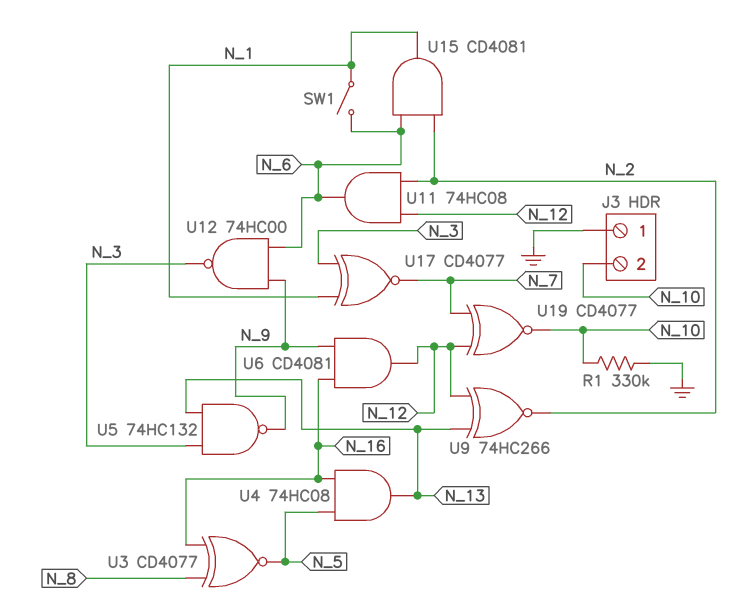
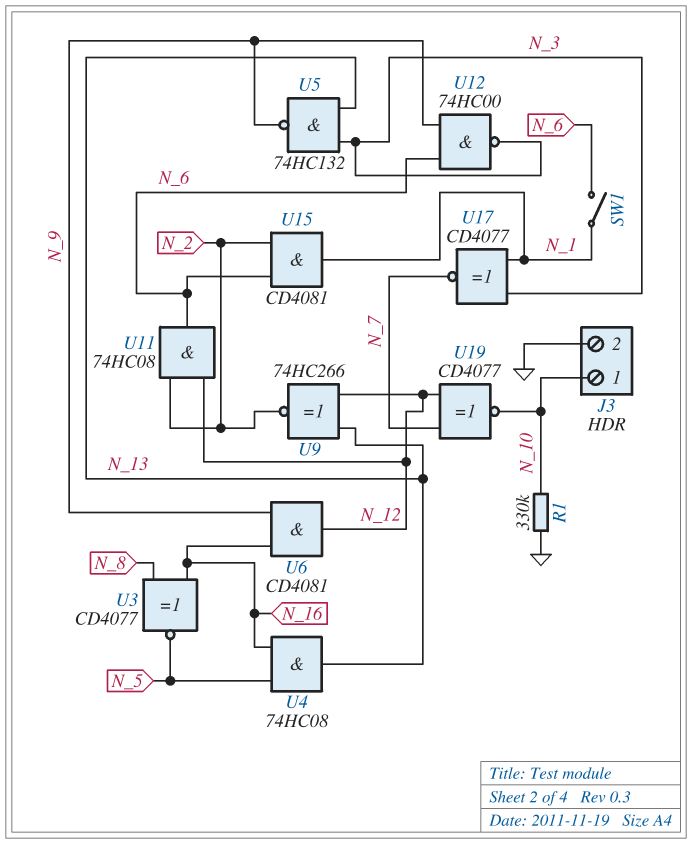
J3 pin 1: GND -> N_10
J3 pin 2: N_10 -> GND

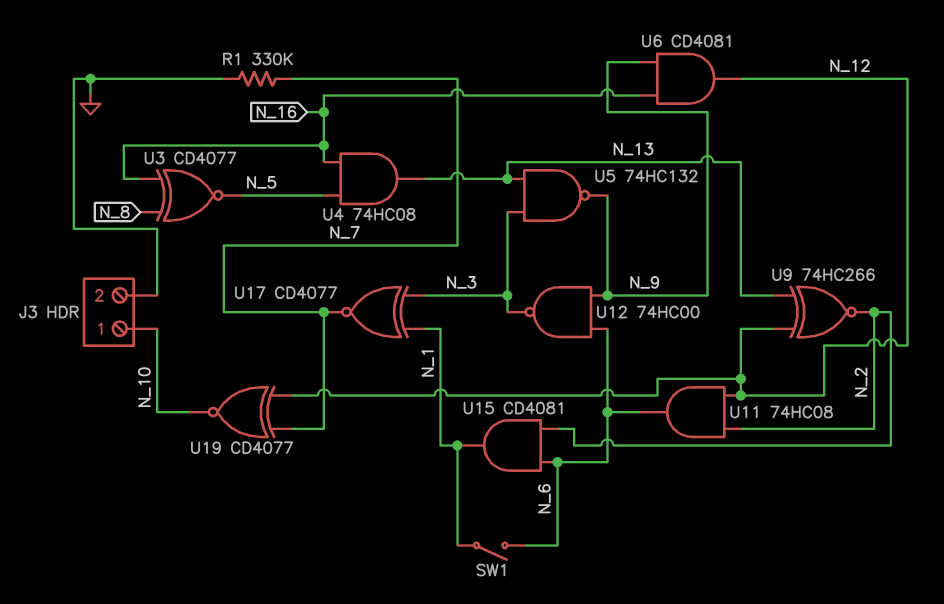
R1: 330k (GND, N_10) -> 330k (GND, N_7)

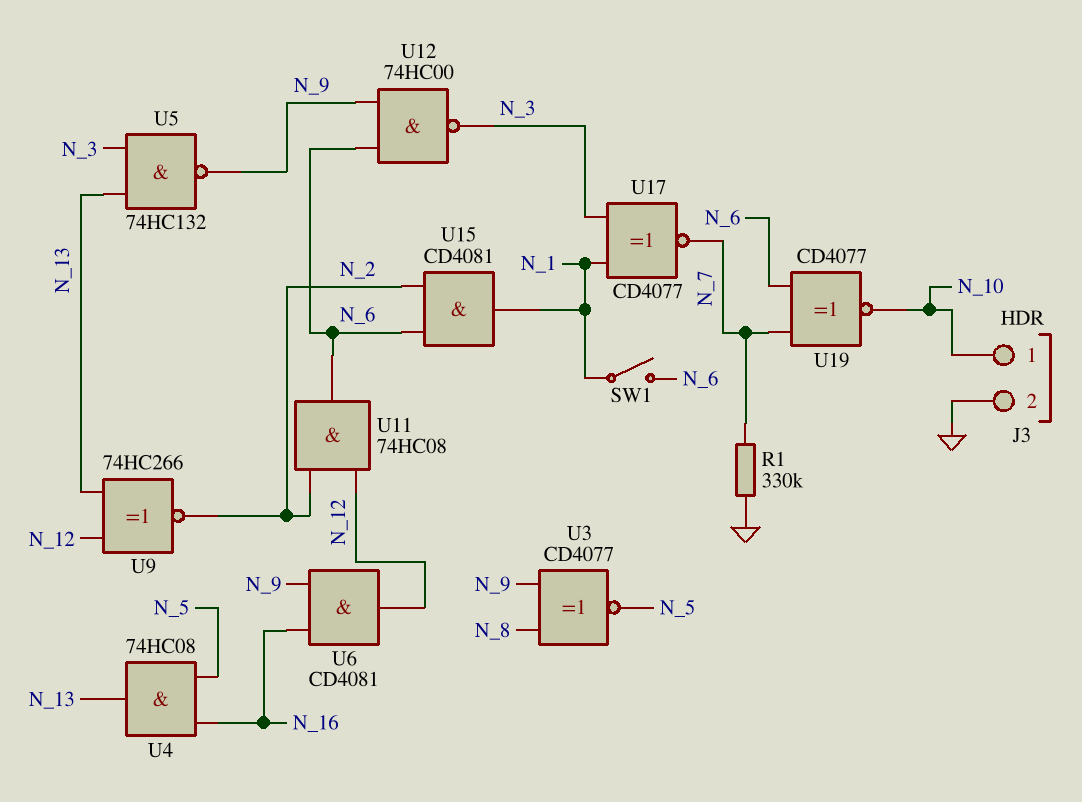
U3: XNOR CD4077 (in N_8, in N_16, out N_5) -> XNOR CD4077 (in N_8, in N_9, out N_5)
U19: XNOR CD4077 (in N_7, in N_12, out N_10) -> XNOR CD4077 (in N_6, in N_7, out N_10)

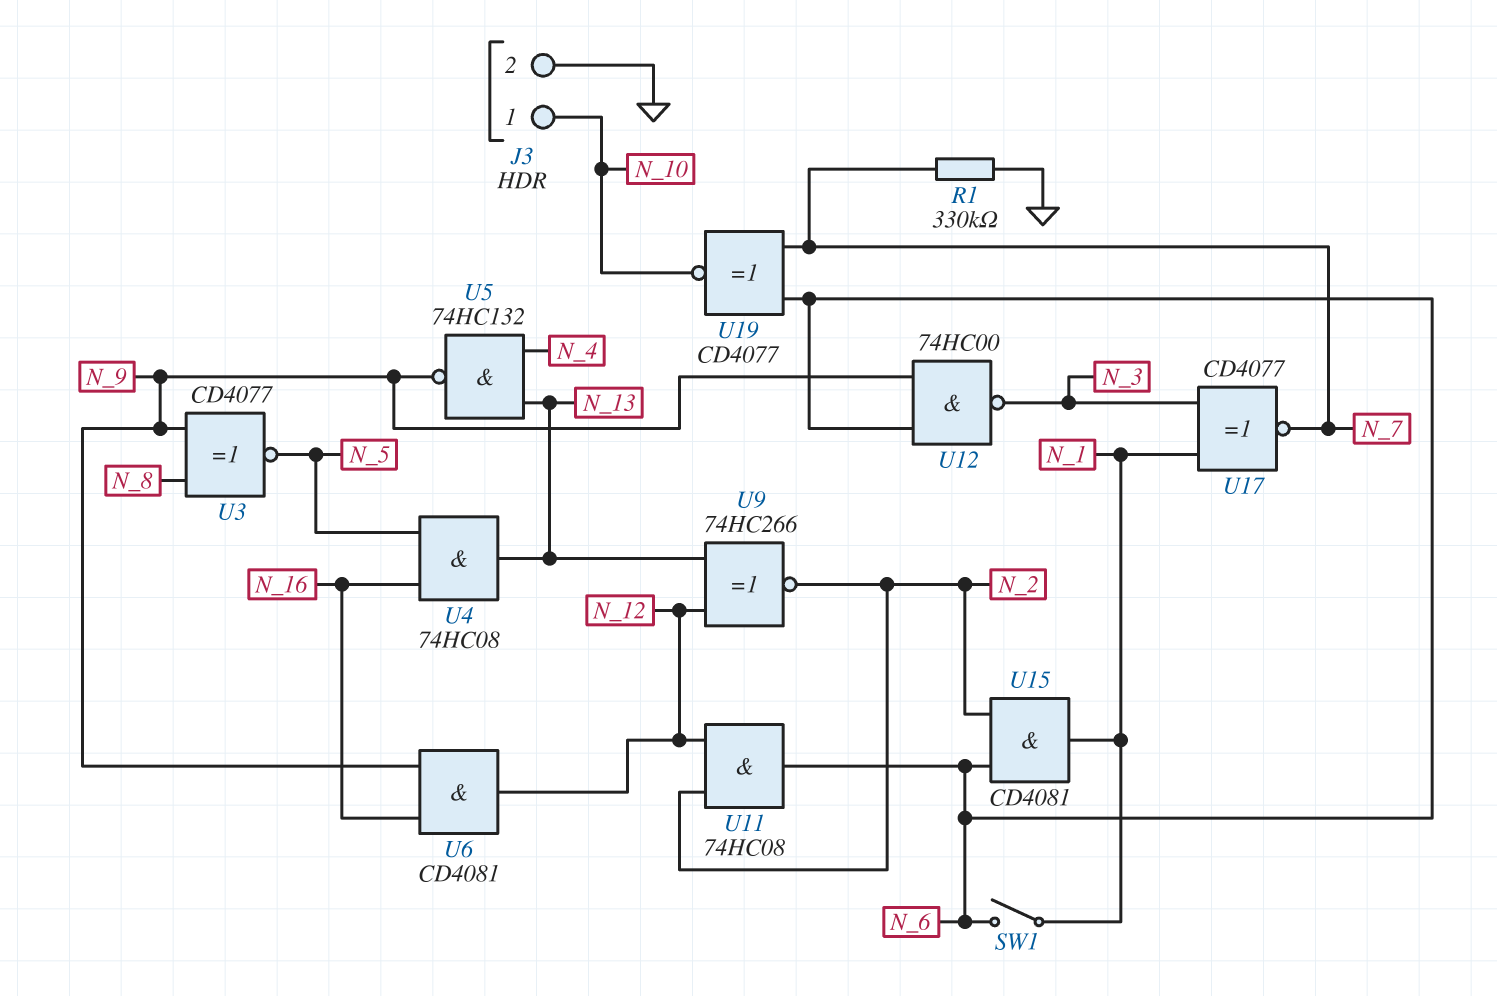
U5: NAND 74HC132 (in N_3, in N_13, out N_9) -> NAND 74HC132 (in N_4, in N_13, out N_9)

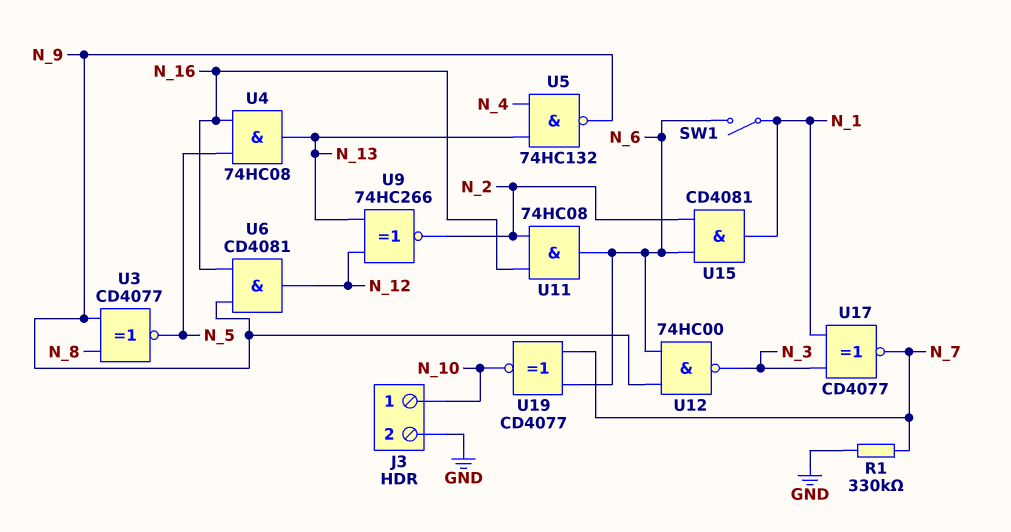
U11: AND 74HC08 (in N_2, in N_12, out N_6) -> AND 74HC08 (in N_2, in N_16, out N_6)

